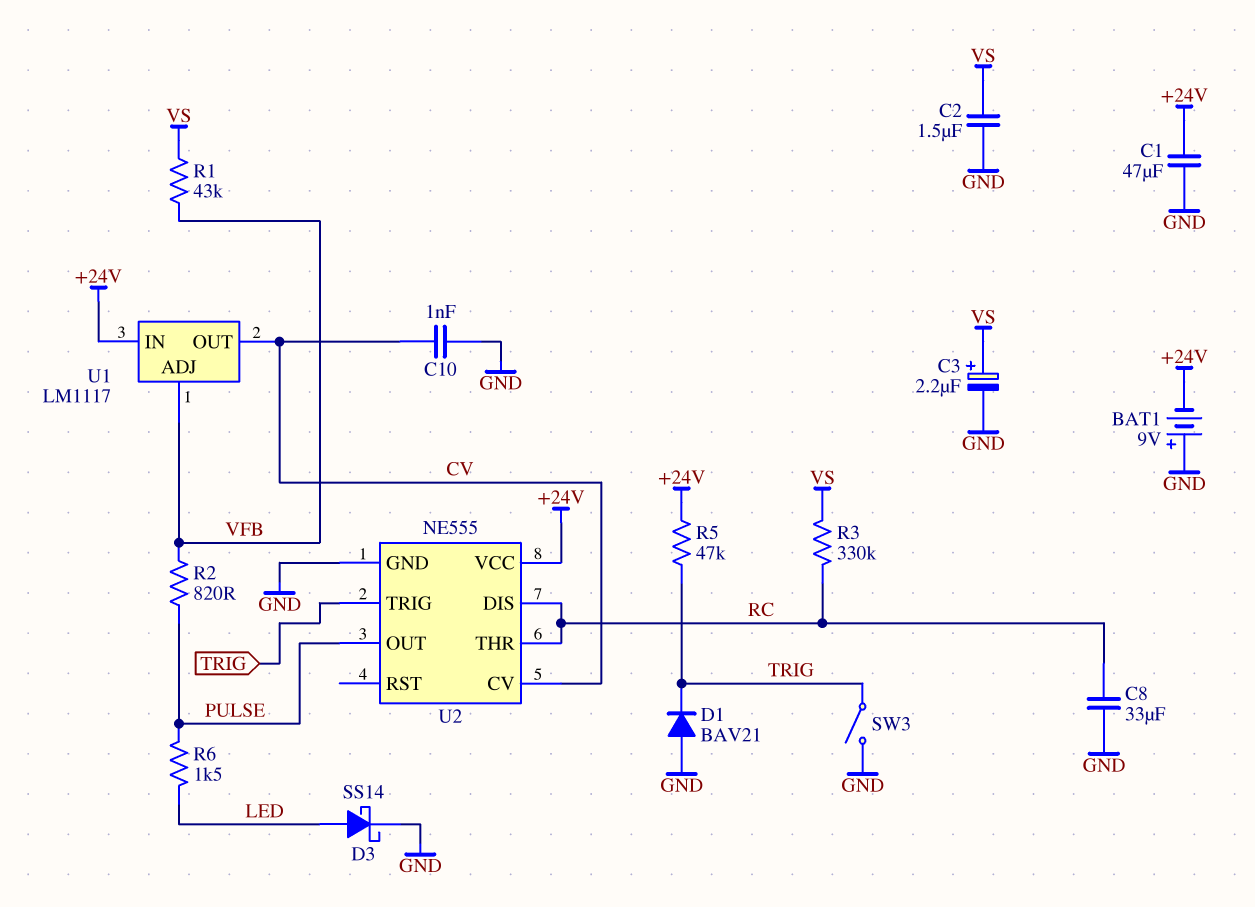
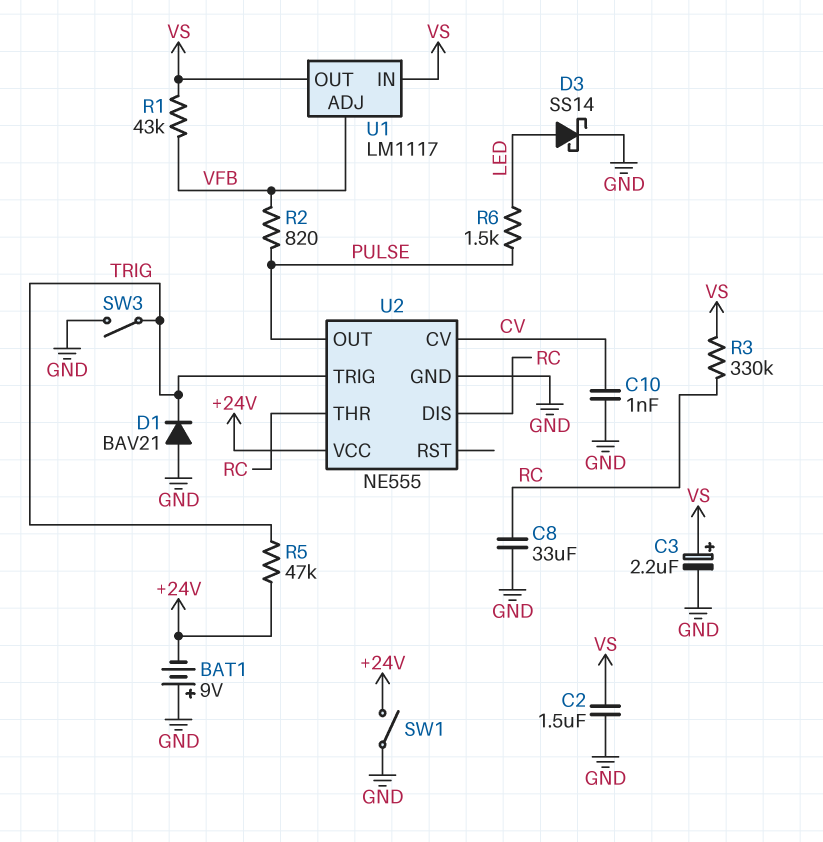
C1: 47uF (+24V, GND) -> none
SW1: none -> switch (+24V, GND)
U1 pin IN: +24V -> VS
U1 pin OUT: CV -> VS

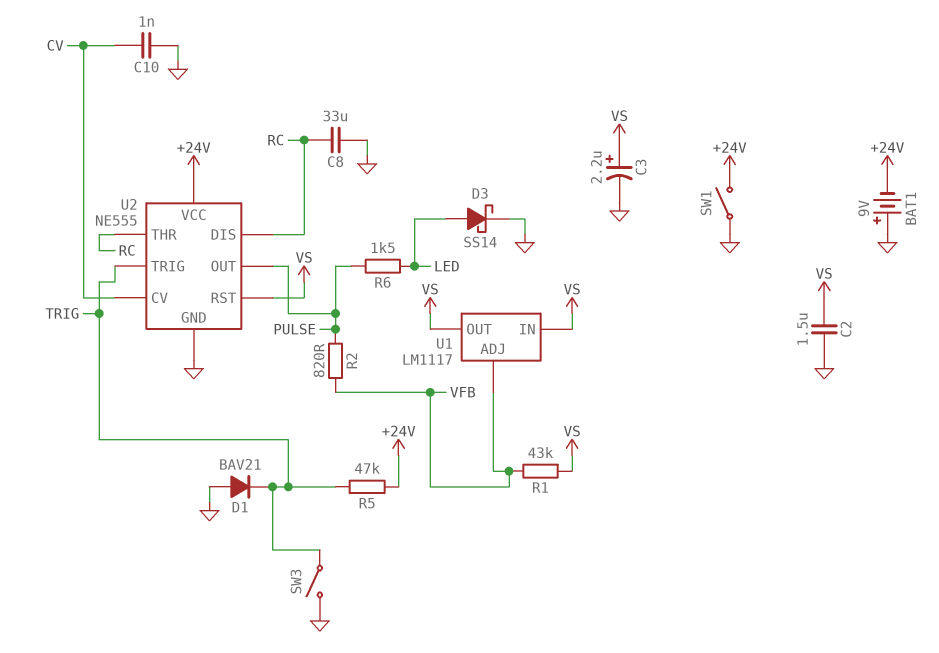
R3: 330k (RC, VS) -> none
U2 pin RST: none -> VS

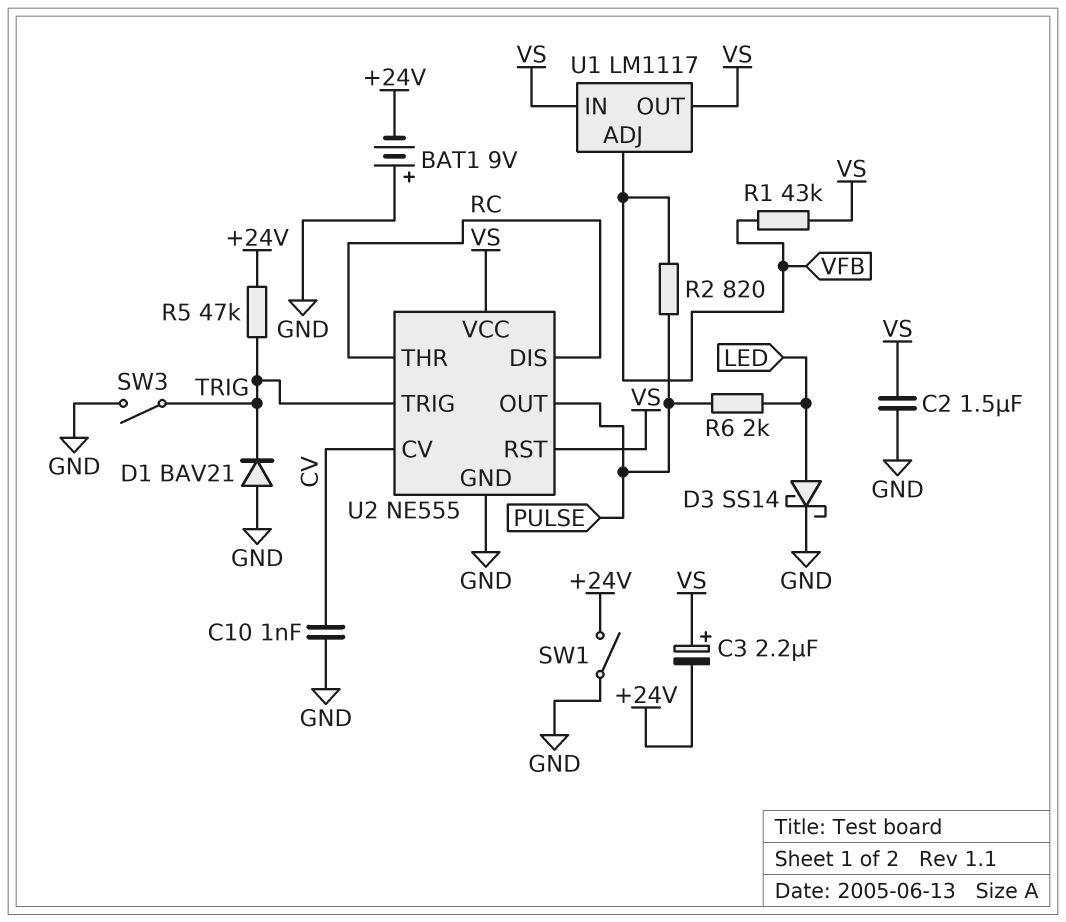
C3: 2.2uF (plus VS, minus GND) -> 2.2uF (plus VS, minus +24V)
C8: 33uF (GND, RC) -> none
R6: 1.5k (LED, PULSE) -> 2k (LED, PULSE)
U2 pin VCC: +24V -> VS

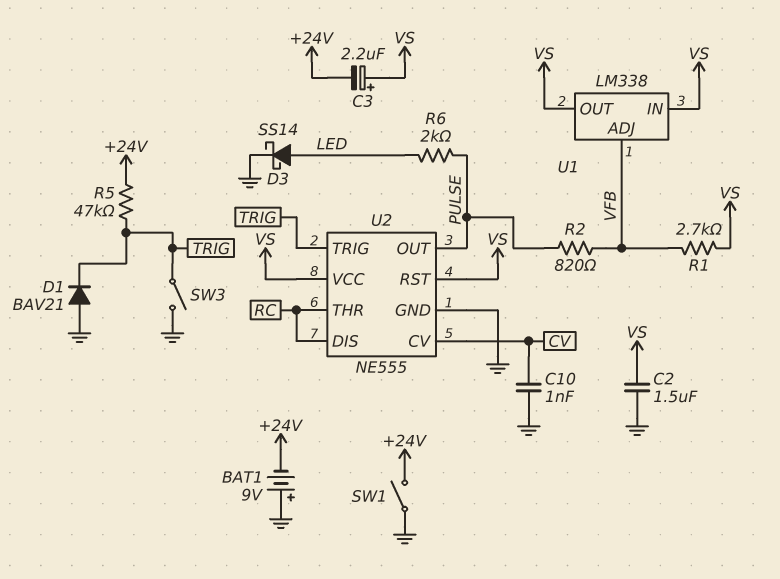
R1: 43k (VFB, VS) -> 2.7k (VFB, VS)
U1: LM1117 -> LM338

